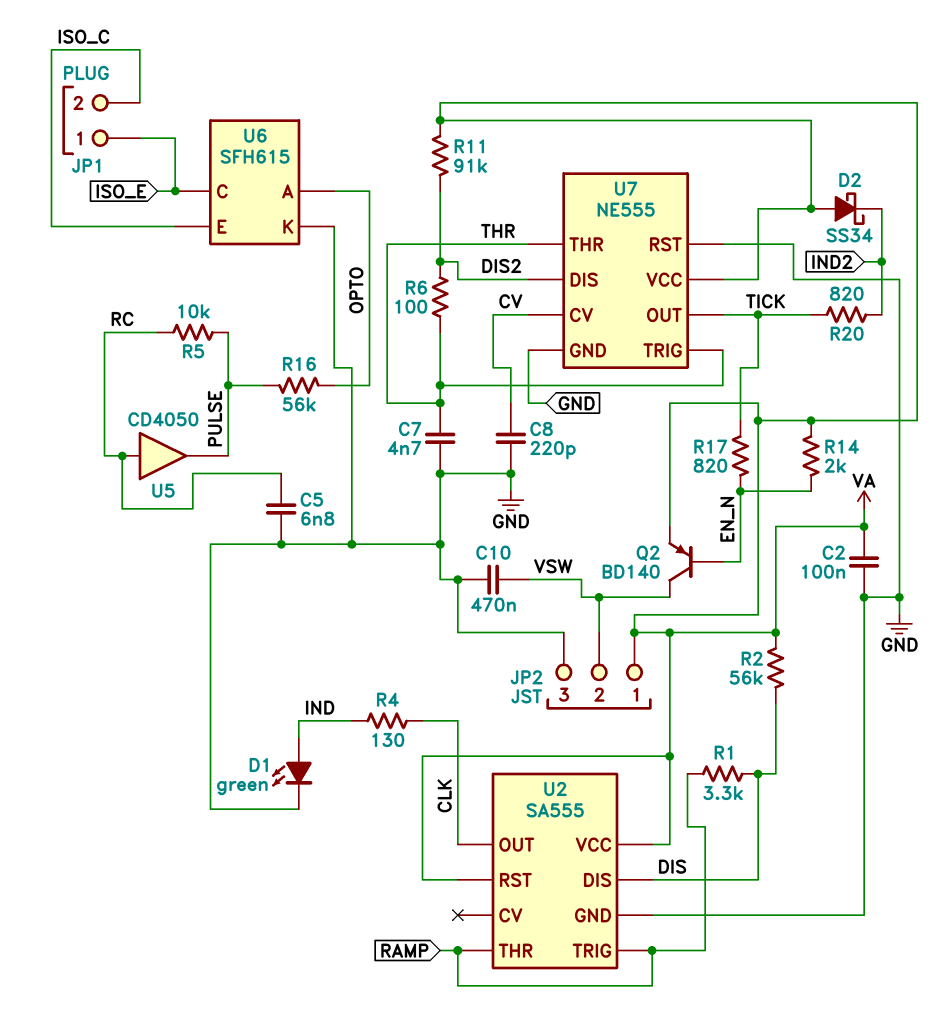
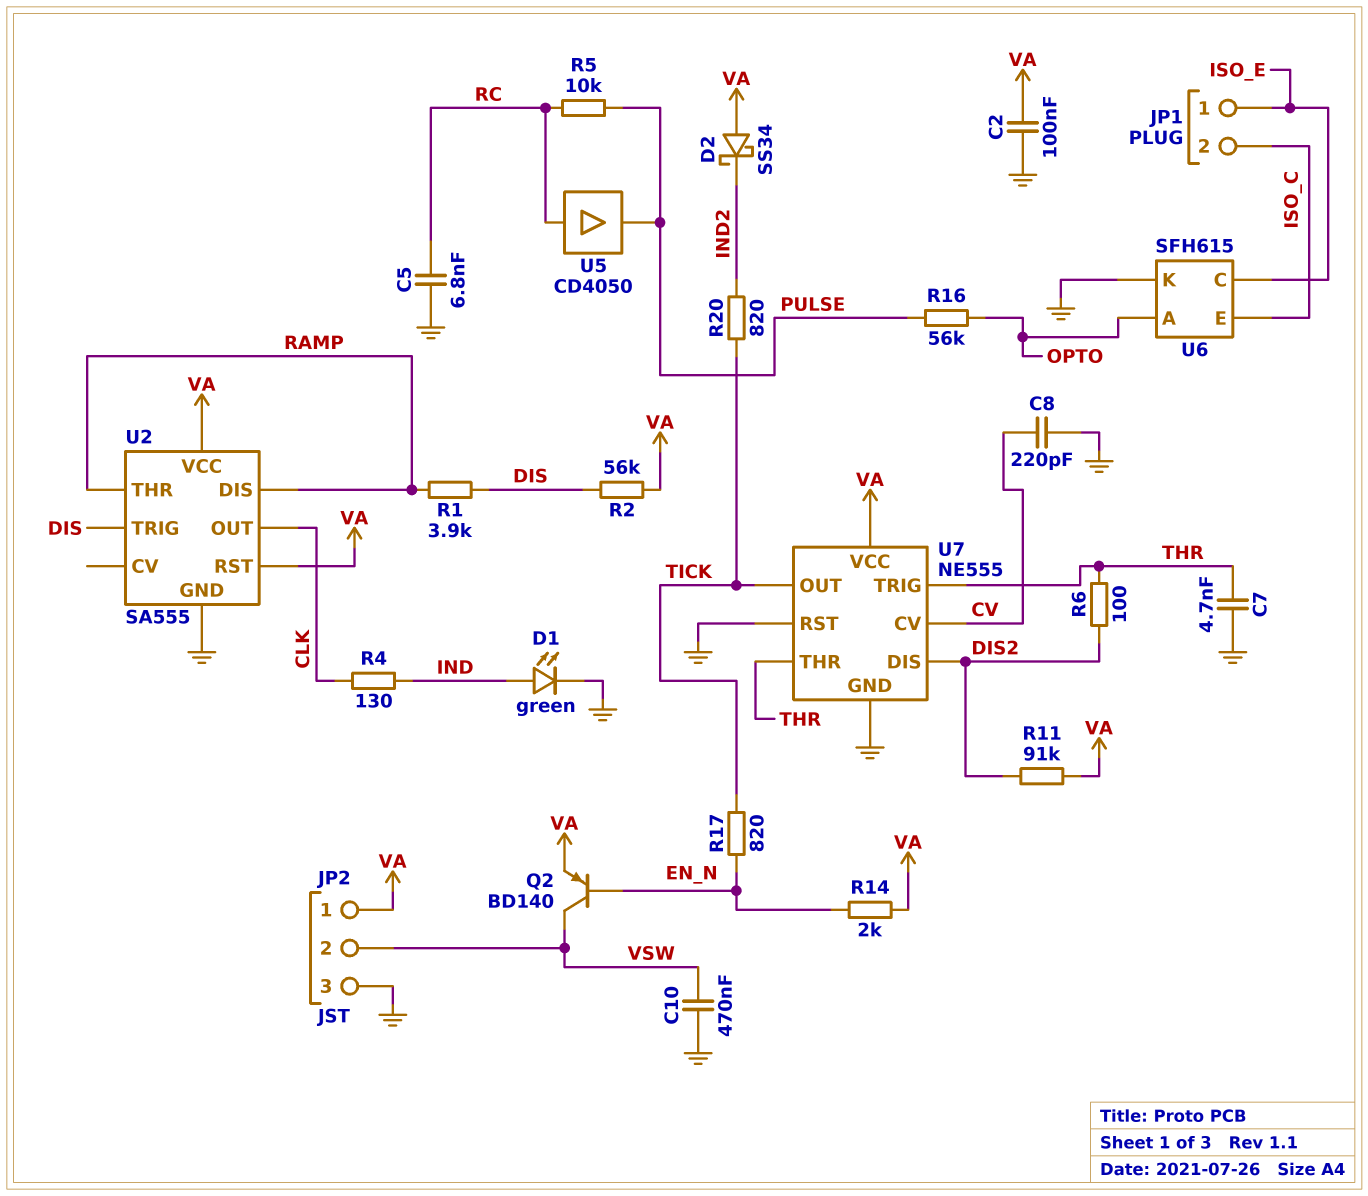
R1: 3.3k (DIS, RAMP) -> 3.9k (DIS, RAMP)
U2 pin DIS: DIS -> RAMP
U2 pin TRIG: RAMP -> DIS

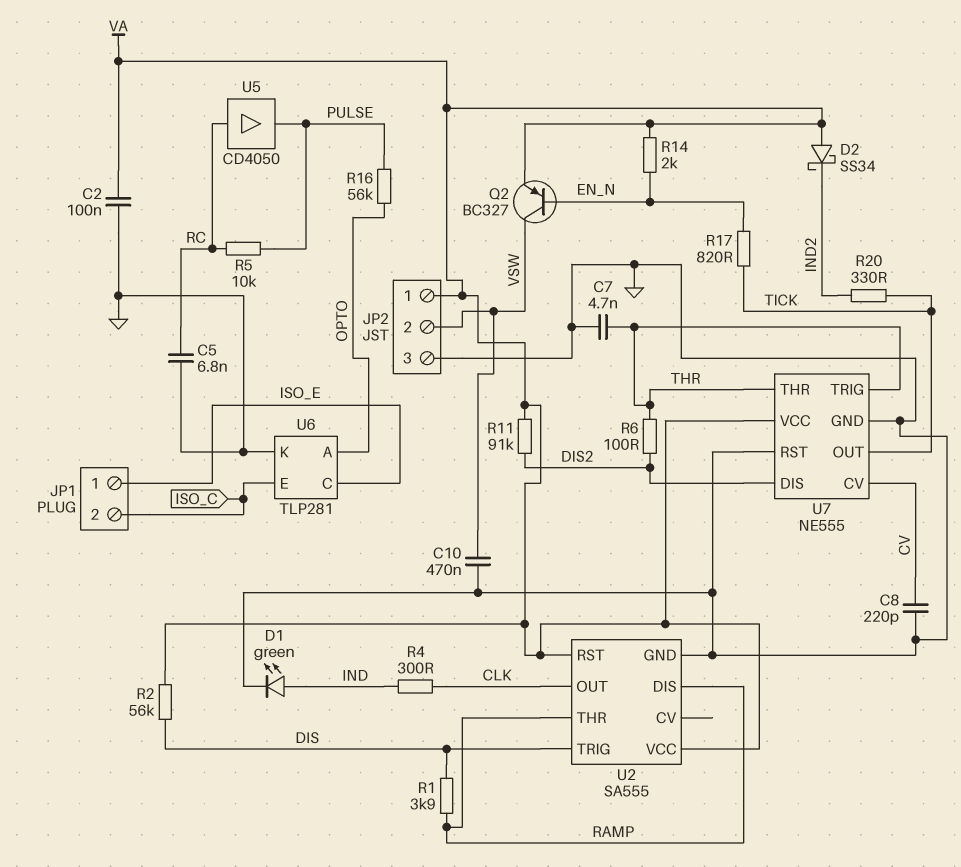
Q2: PNP BD140 (B EN_N, C VSW, E VA) -> PNP BC327 (B EN_N, C VSW, E VA)
R4: 130 (CLK, IND) -> 300 (CLK, IND)
R20: 820 (IND2, TICK) -> 330 (IND2, TICK)
U6: SFH615 -> TLP281

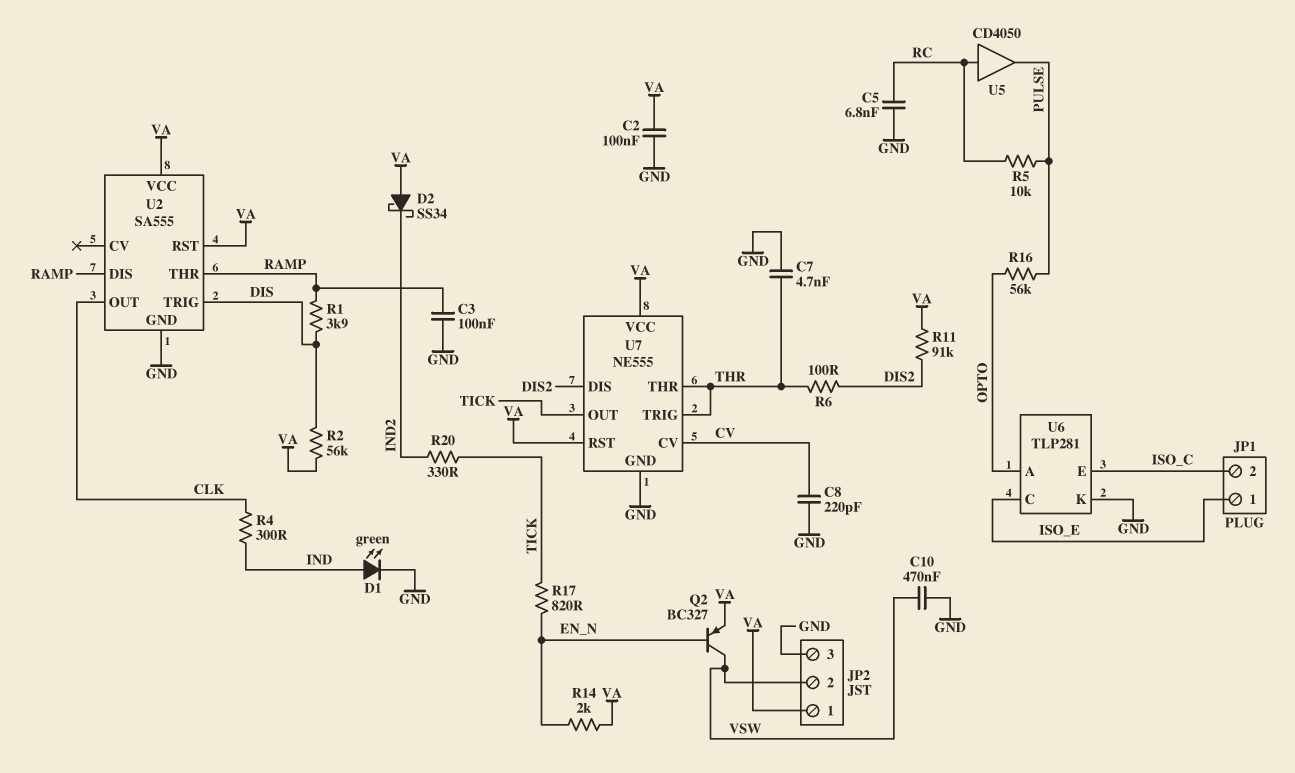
C3: none -> 100nF (GND, RAMP)
U7 pin RST: GND -> VA

